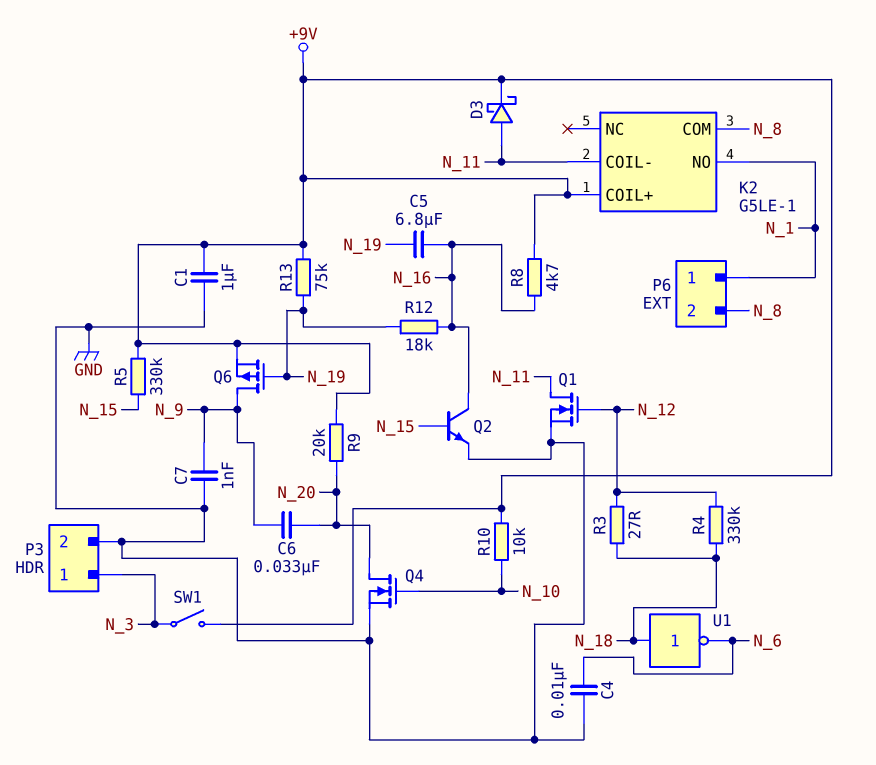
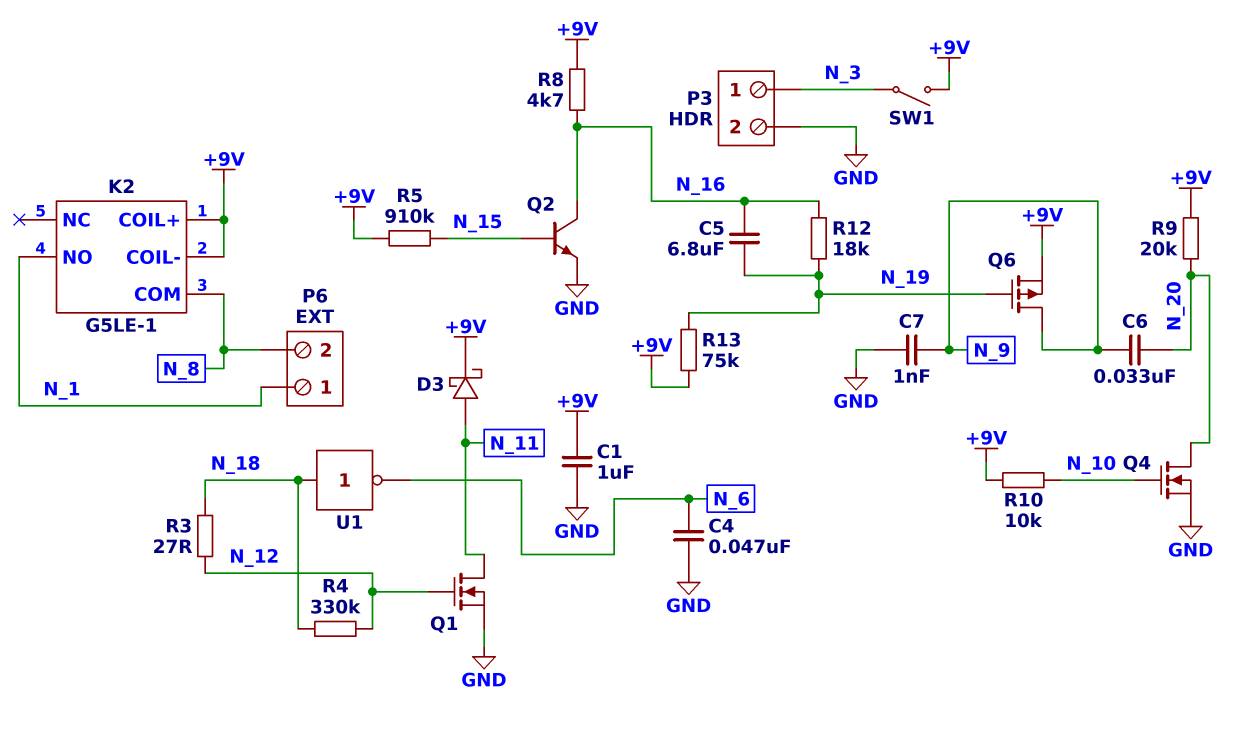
C4: 10nF (GND, N_6) -> 47nF (GND, N_6)
K2 pin COIL-: N_11 -> +9V
R5: 330k (+9V, N_15) -> 910k (+9V, N_15)

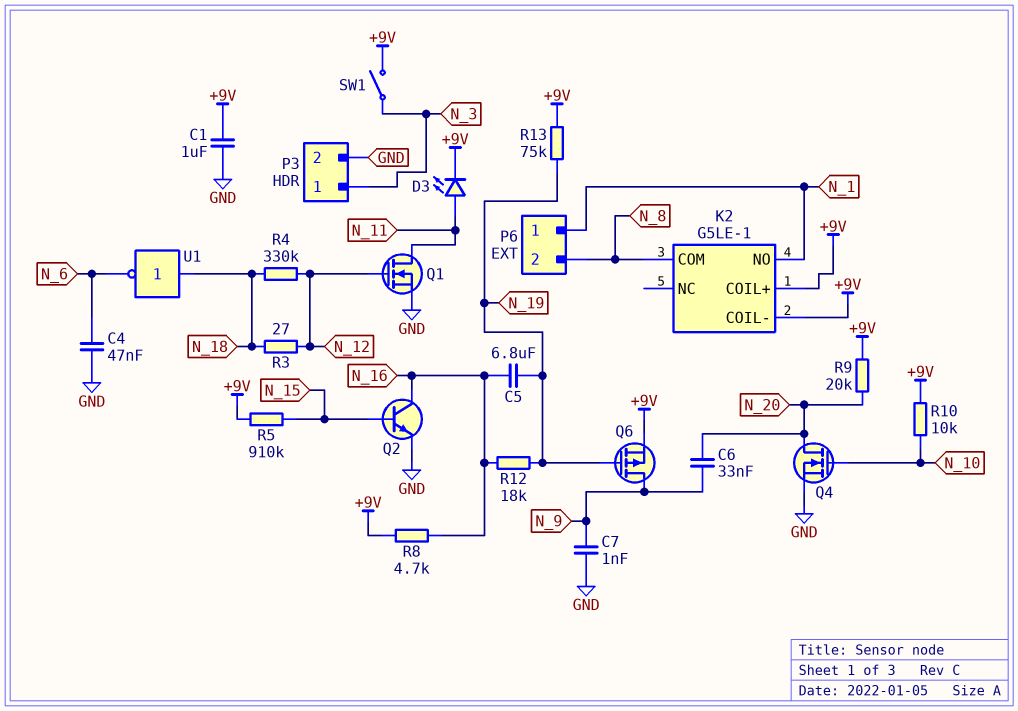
D3: schottky (A N_11, K +9V) -> LED (A N_11, K +9V)

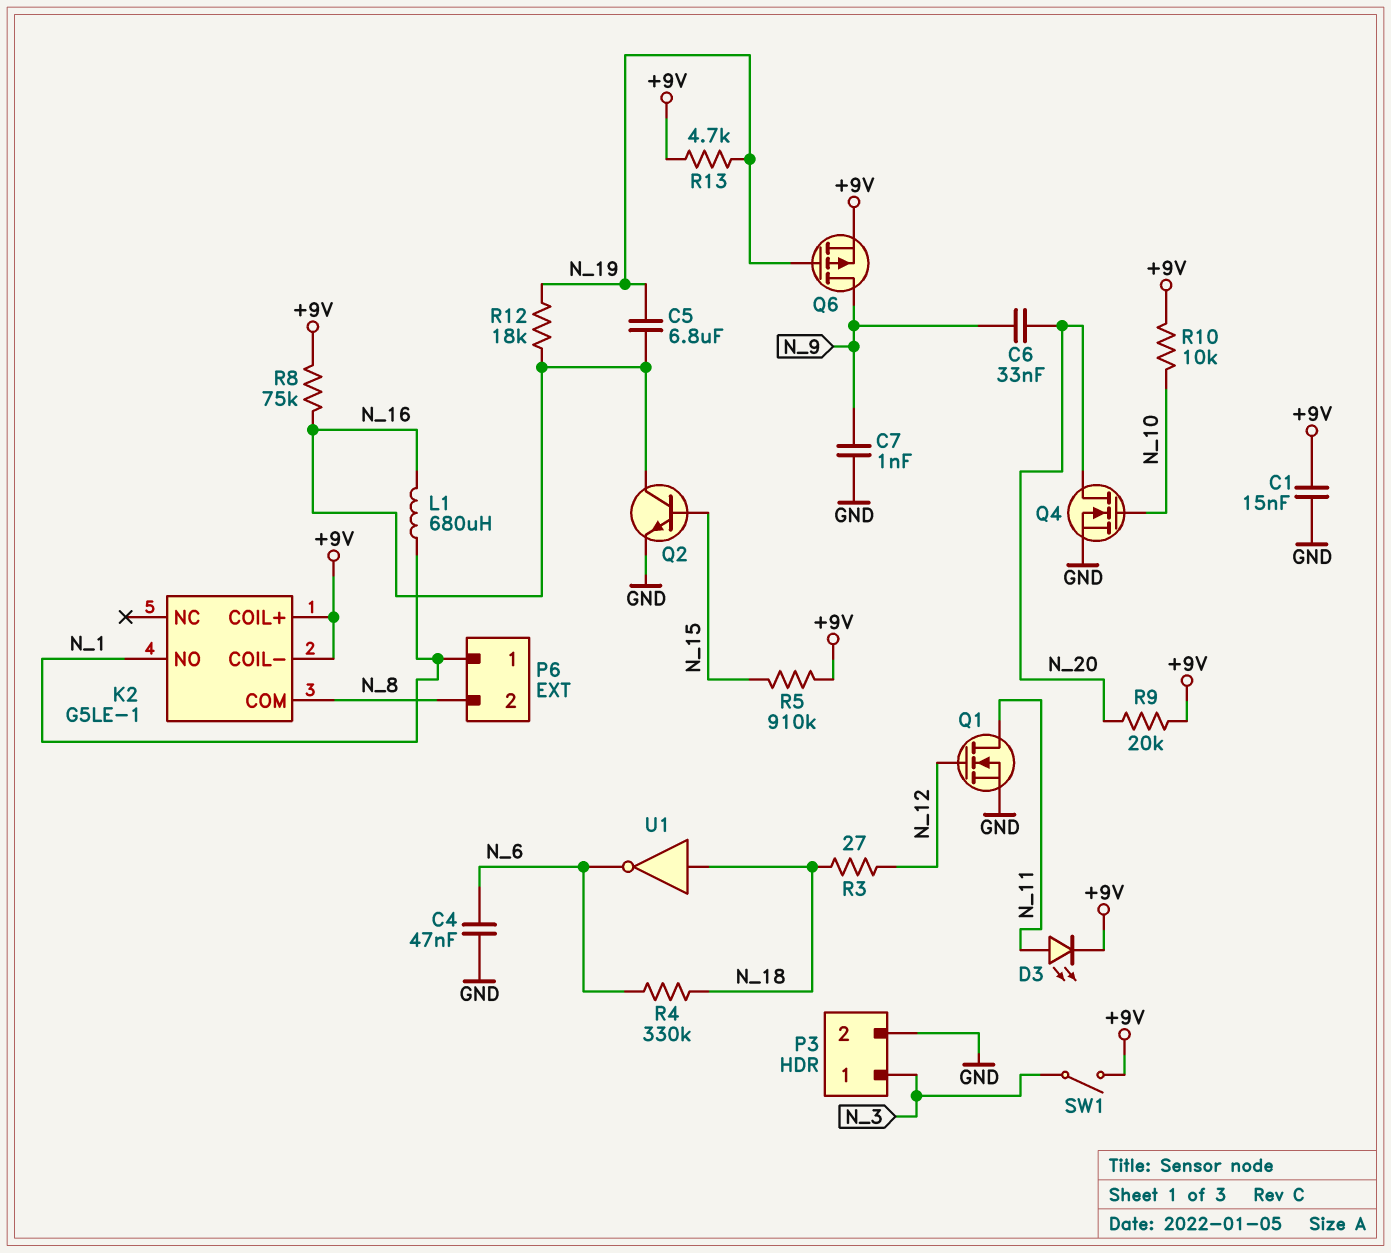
C1: 1uF (+9V, GND) -> 15nF (+9V, GND)
L1: none -> 680uH (N_1, N_16)
R4: 330k (N_12, N_18) -> 330k (N_6, N_18)
R8: 4.7k (+9V, N_16) -> 75k (+9V, N_16)
R13: 75k (+9V, N_19) -> 4.7k (+9V, N_19)

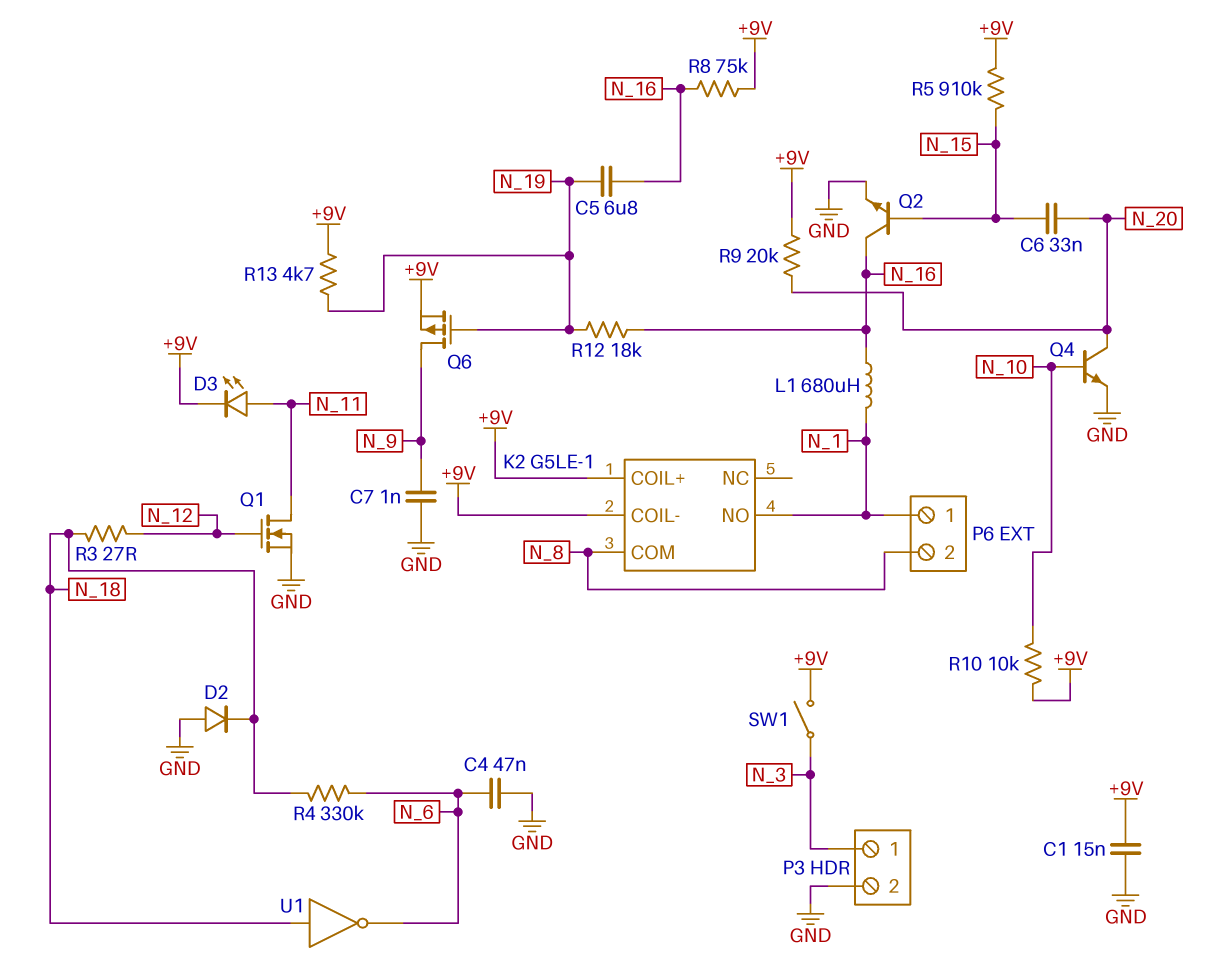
C6: 33nF (N_9, N_20) -> 33nF (N_15, N_20)
D2: none -> diode (A GND, K N_18)
Q4: NMOS (G N_10, D N_20, S GND) -> NPN (B N_10, C N_20, E GND)

